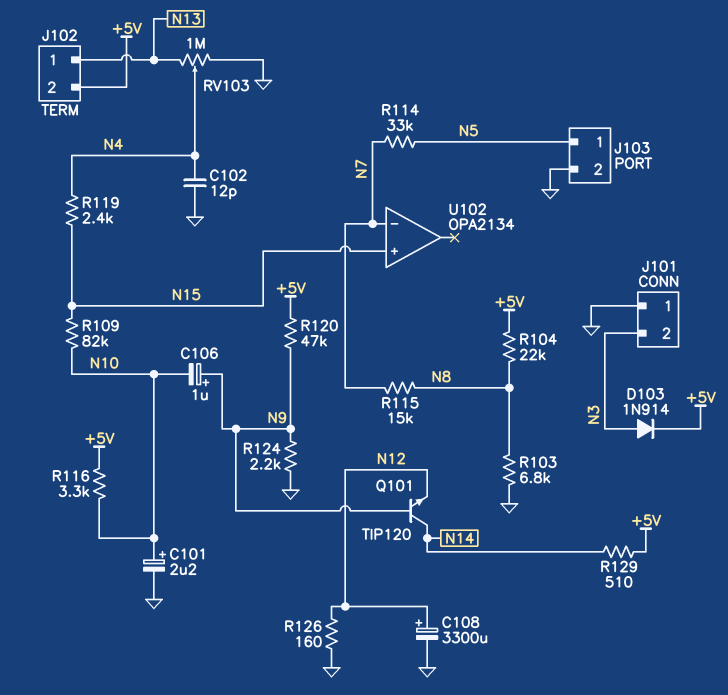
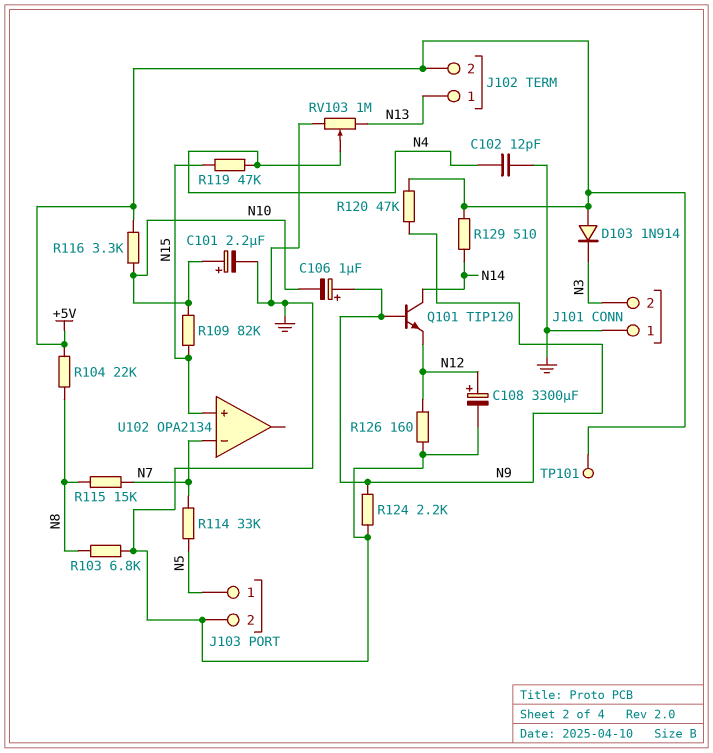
D103: diode 1N914 (A N3, K +5V) -> diode 1N914 (A +5V, K N3)
R119: 2.4k (N4, N15) -> 47k (N4, N15)
TP101: none -> test point (+5V)

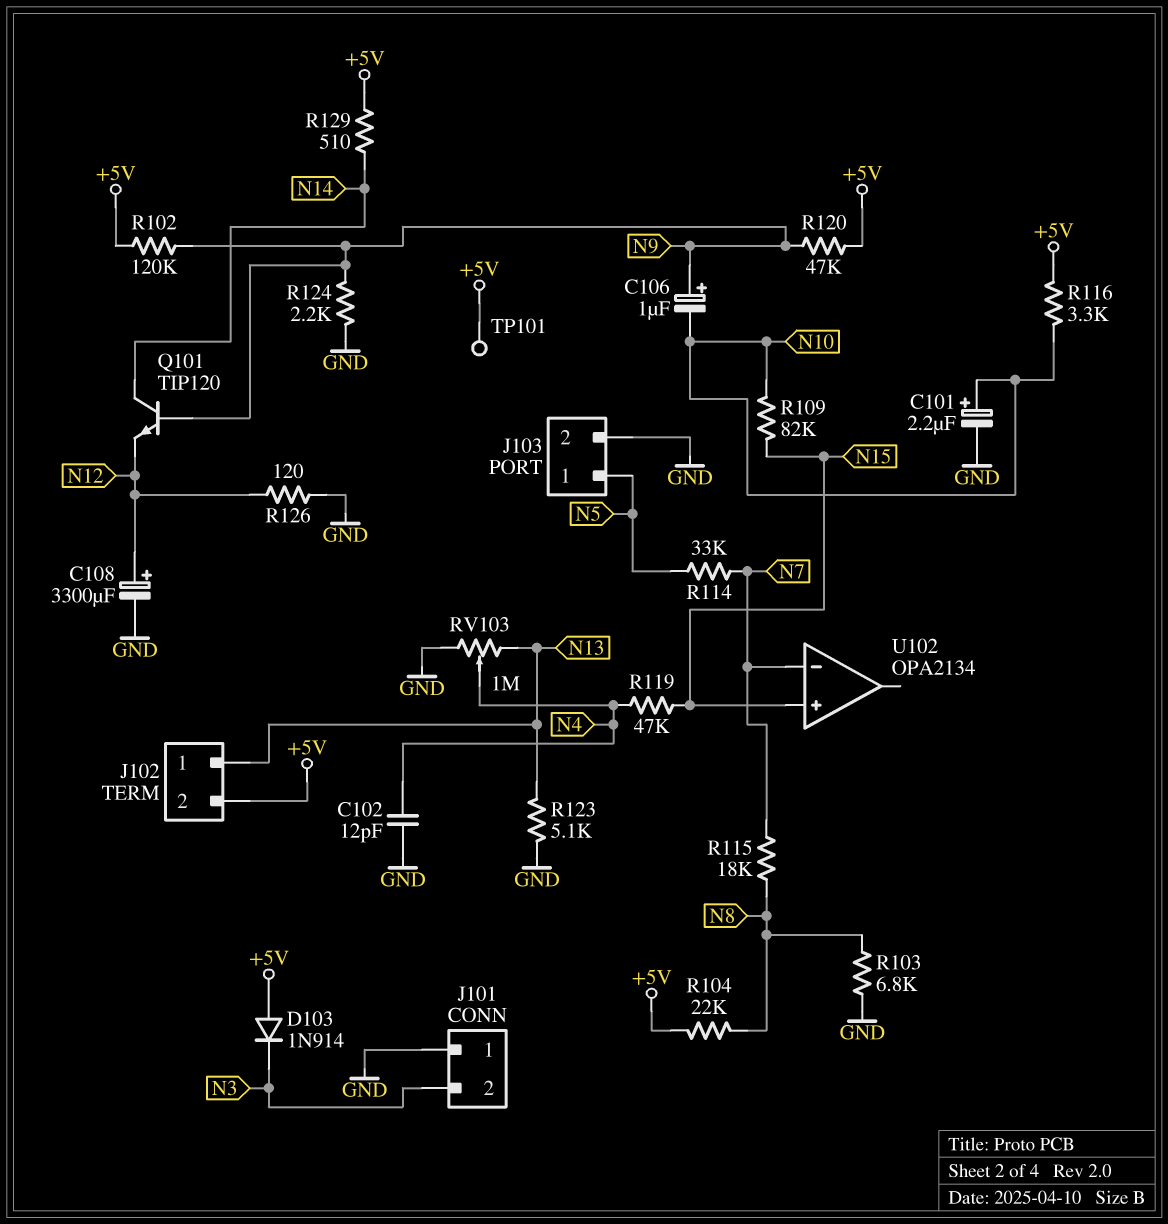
R102: none -> 120k (+5V, N9)
R115: 15k (N7, N8) -> 18k (N7, N8)
R123: none -> 5.1k (GND, N13)
R126: 160 (GND, N12) -> 120 (GND, N12)

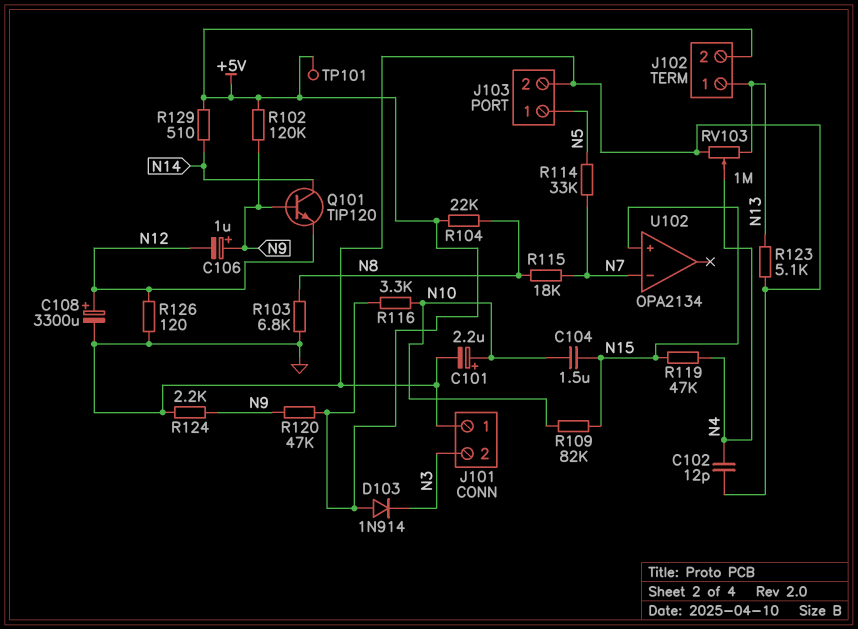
C104: none -> 1.5uF (N10, N15)
C106: 1uF (plus N9, minus N10) -> 1uF (plus N9, minus N12)

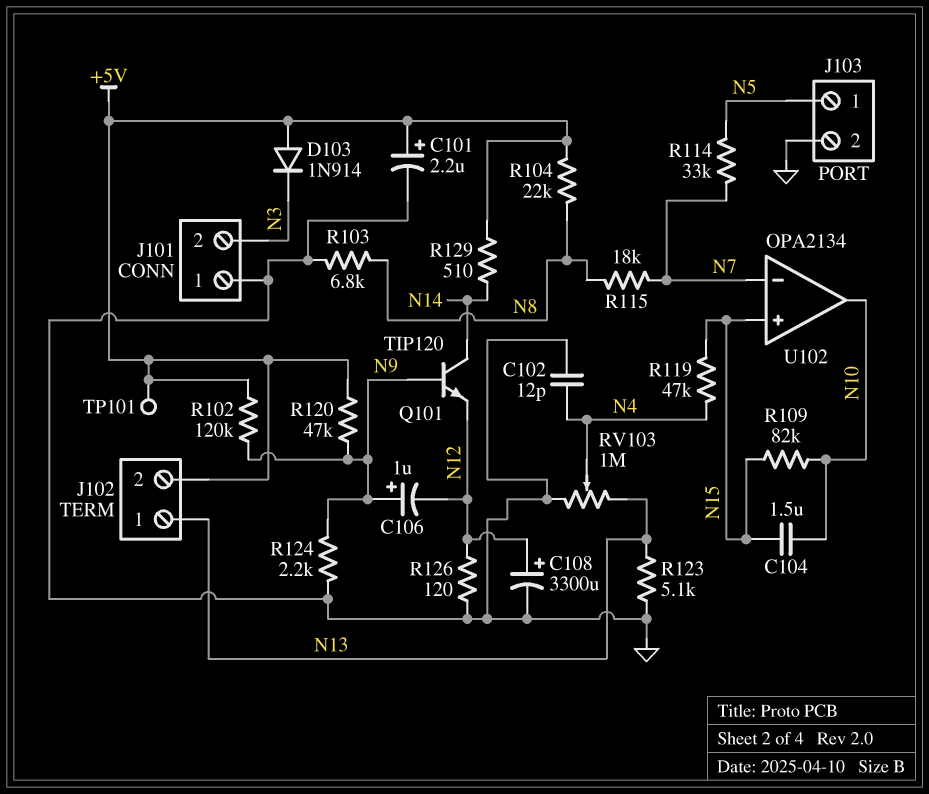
C101: 2.2uF (plus N10, minus GND) -> 2.2uF (plus +5V, minus GND)
R116: 3.3k (+5V, N10) -> none
U102 pin out: none -> N10

